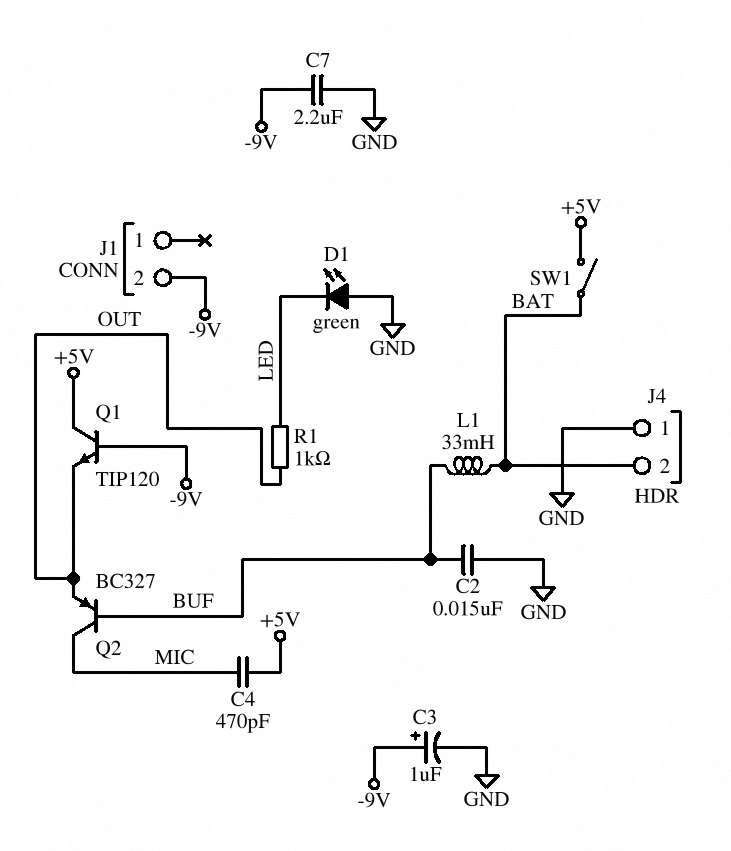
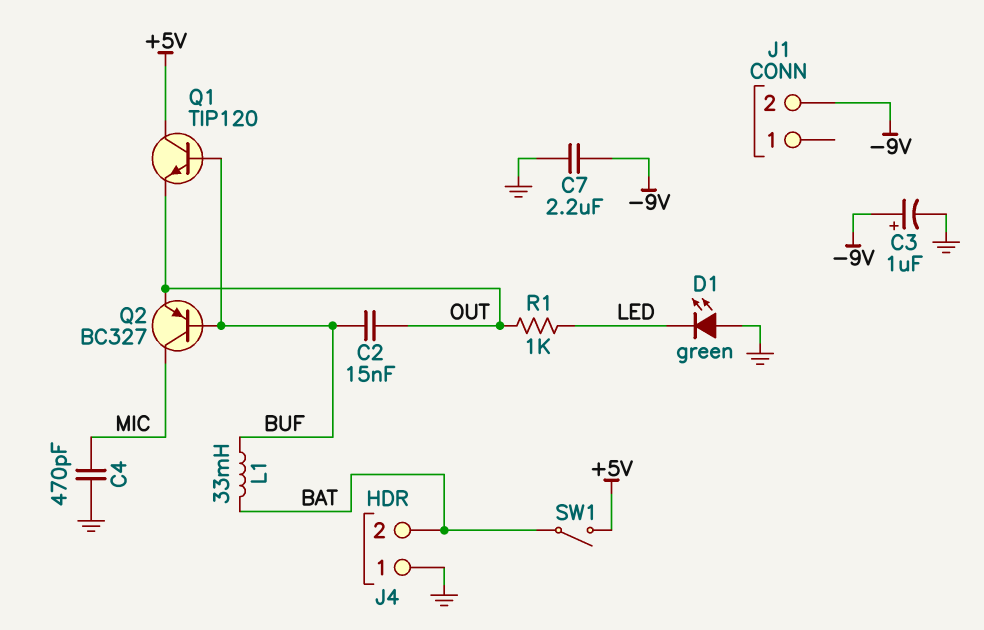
C2: 15nF (BUF, GND) -> 15nF (BUF, OUT)
C4: 470pF (+5V, MIC) -> 470pF (GND, MIC)
Q1: NPN TIP120 (B -9V, C +5V, E OUT) -> NPN TIP120 (B BUF, C +5V, E OUT)

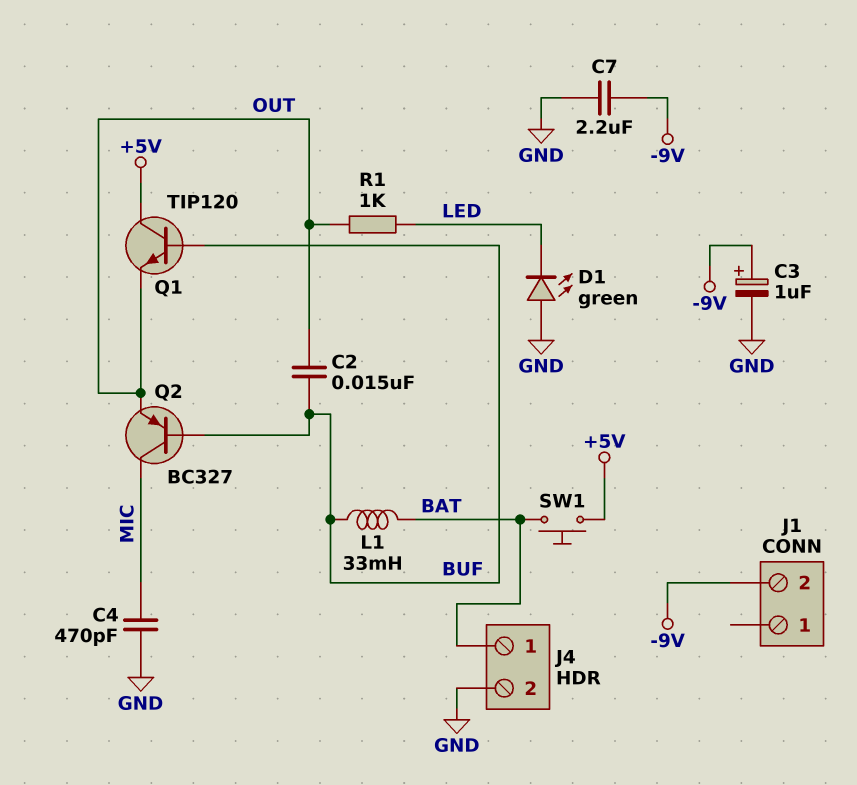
J4 pin 1: GND -> BAT
J4 pin 2: BAT -> GND
SW1: switch (+5V, BAT) -> button (+5V, BAT)

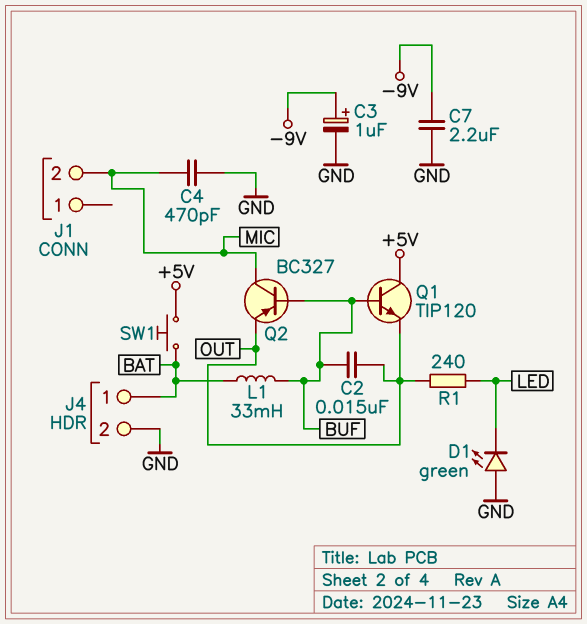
J1 pin 2: -9V -> MIC
R1: 1k (LED, OUT) -> 240 (LED, OUT)

